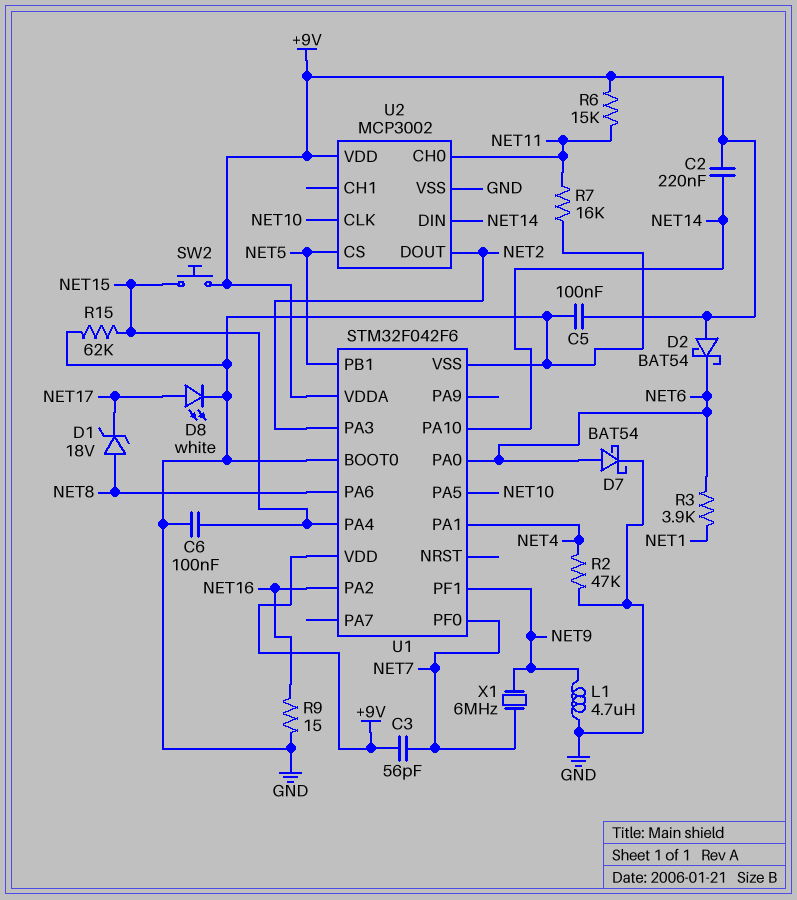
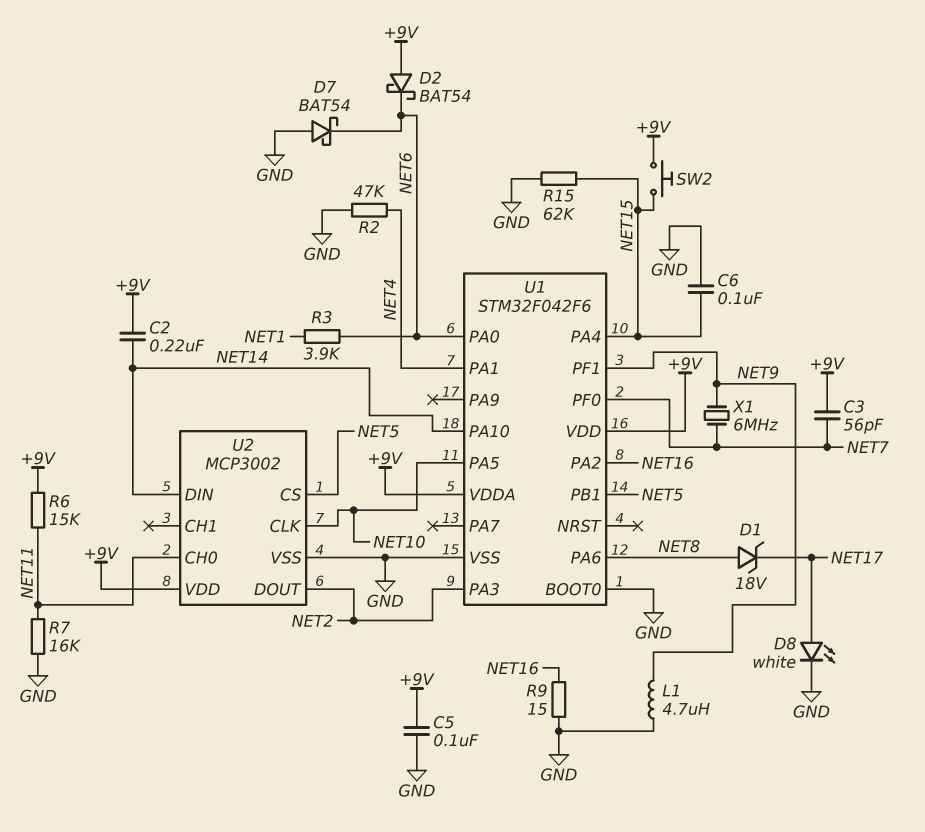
D7: schottky BAT54 (A NET6, K GND) -> schottky BAT54 (A GND, K NET6)

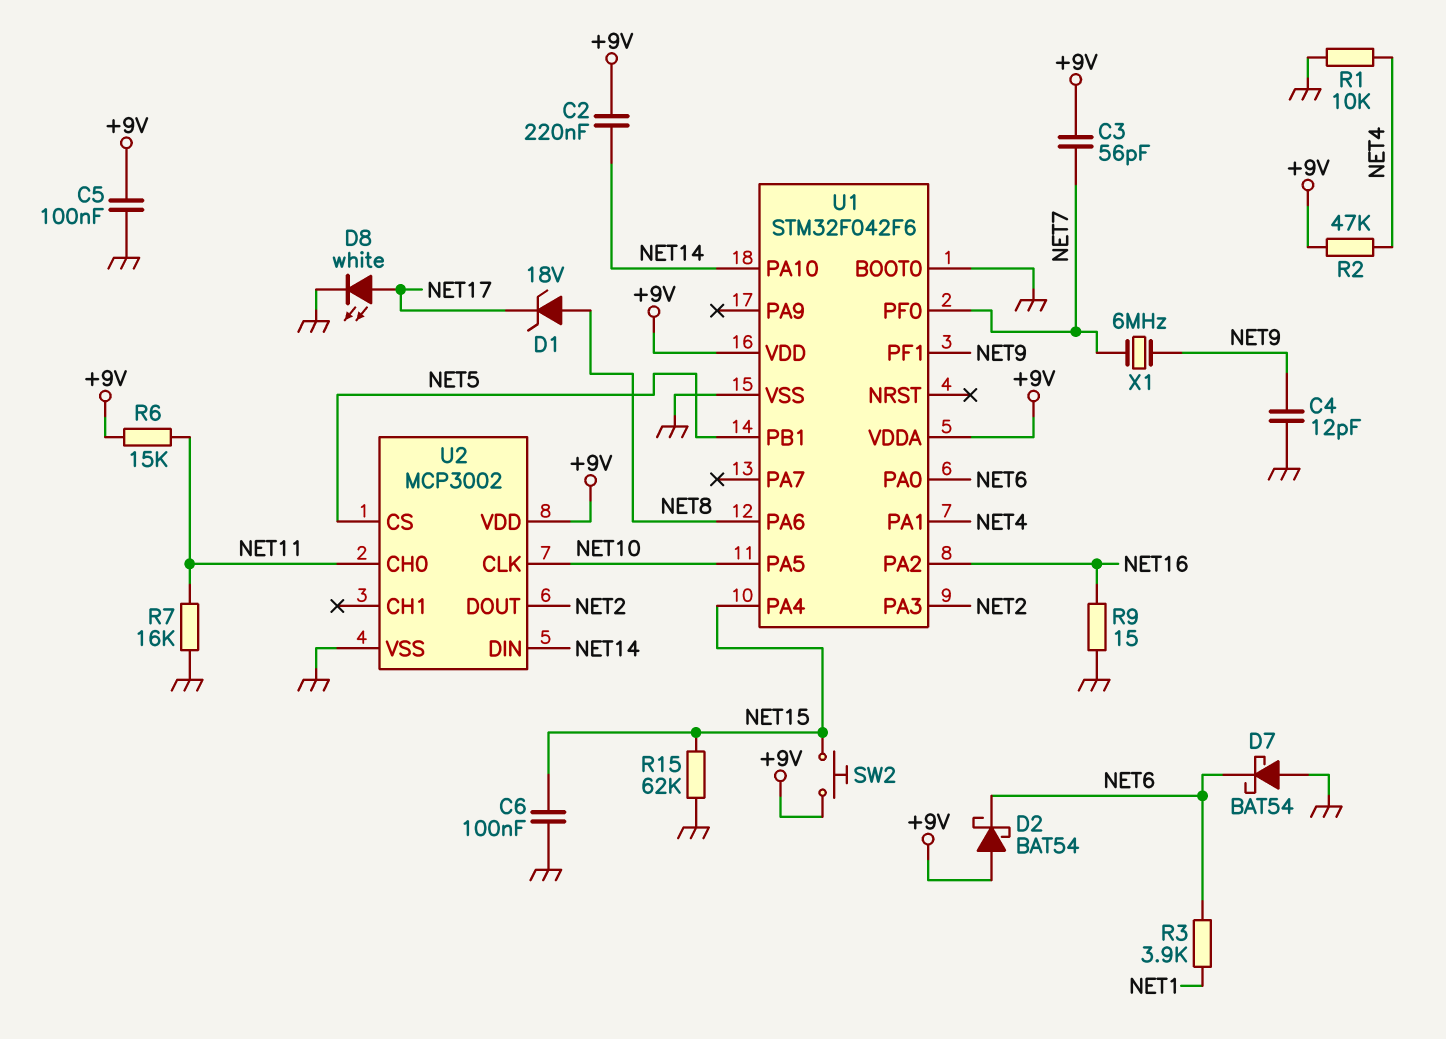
C4: none -> 12pF (GND, NET9)
L1: 4.7uH (GND, NET9) -> none
R1: none -> 10k (GND, NET4)
R2: 47k (GND, NET4) -> 47k (+9V, NET4)

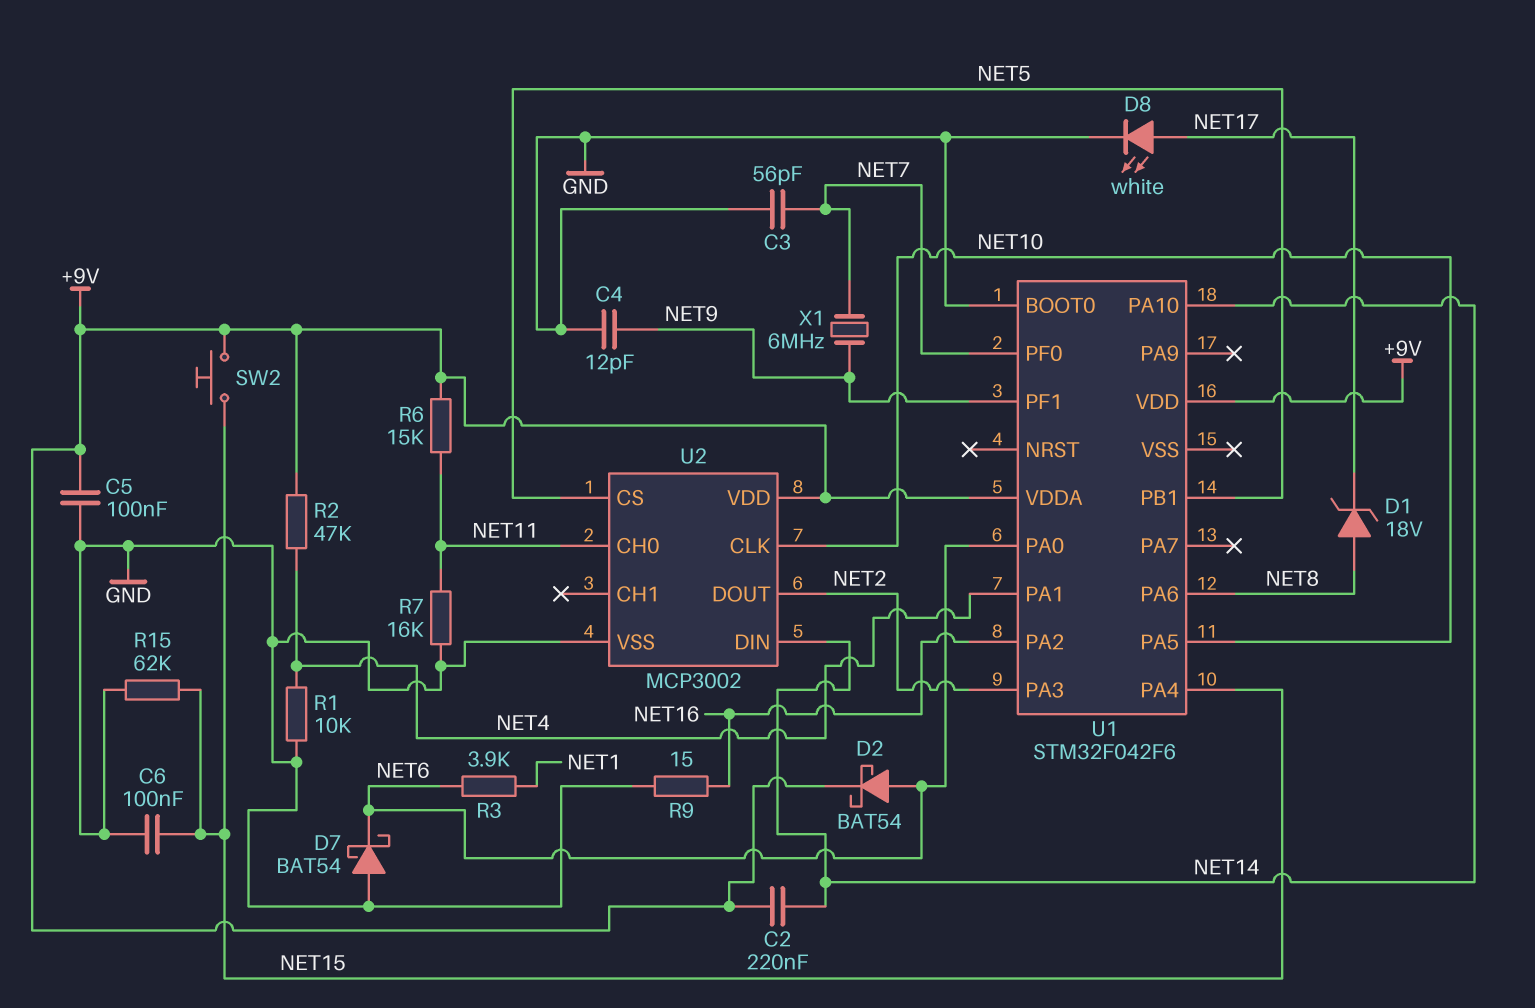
C3: 56pF (+9V, NET7) -> 56pF (GND, NET7)
D2: schottky BAT54 (A +9V, K NET6) -> schottky BAT54 (A NET6, K +9V)
U1 pin VSS: GND -> none

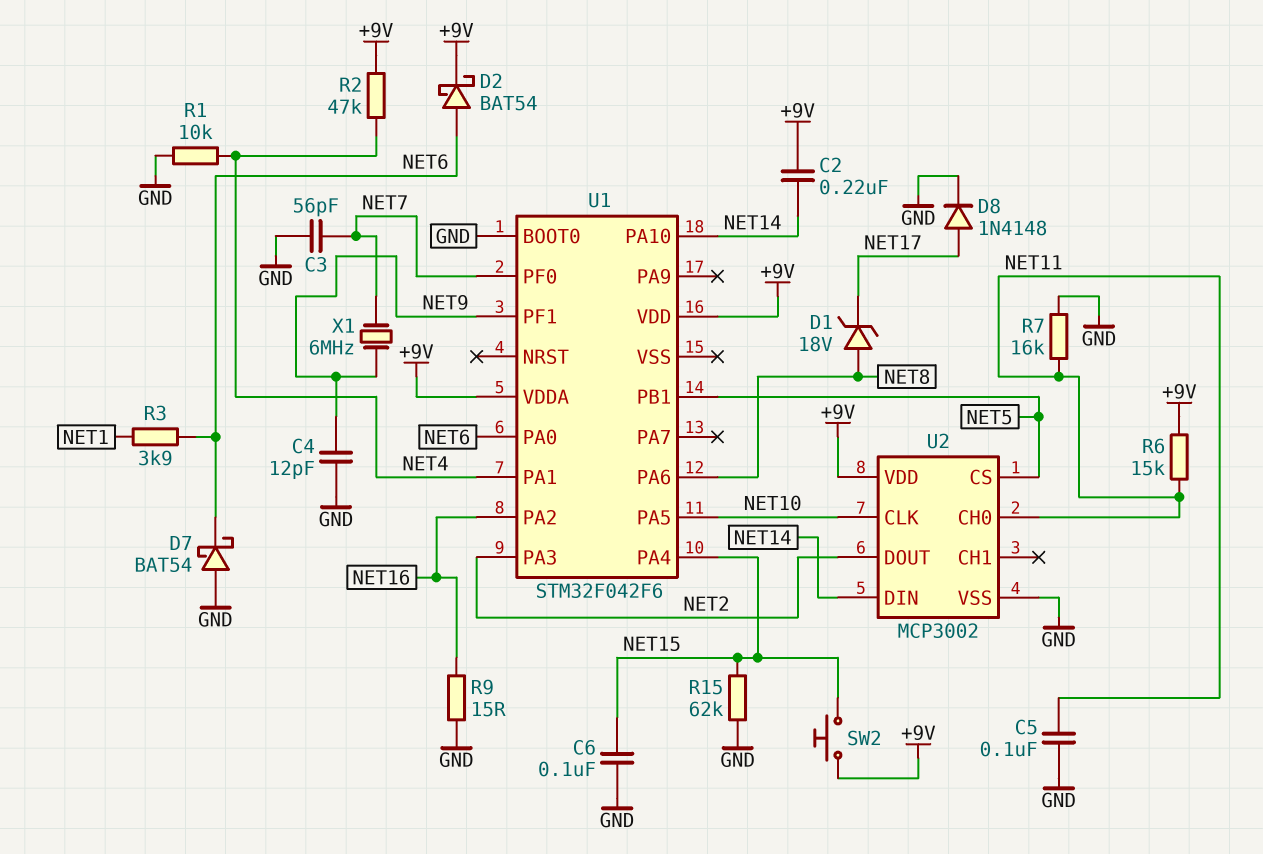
C5: 100nF (+9V, GND) -> 100nF (GND, NET11)
D8: LED white (A NET17, K GND) -> diode 1N4148 (A NET17, K GND)

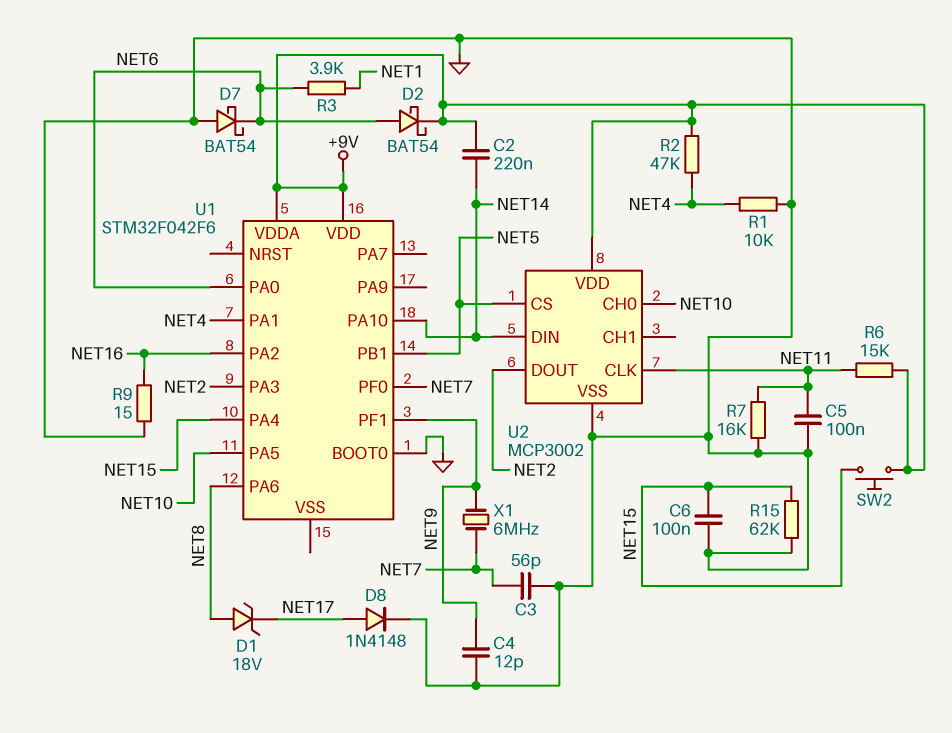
U2 pin CH0: NET11 -> NET10
U2 pin CLK: NET10 -> NET11

